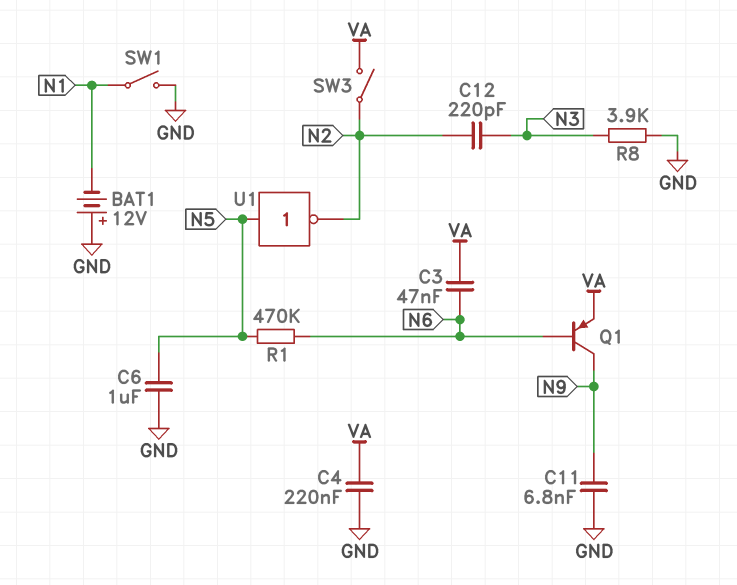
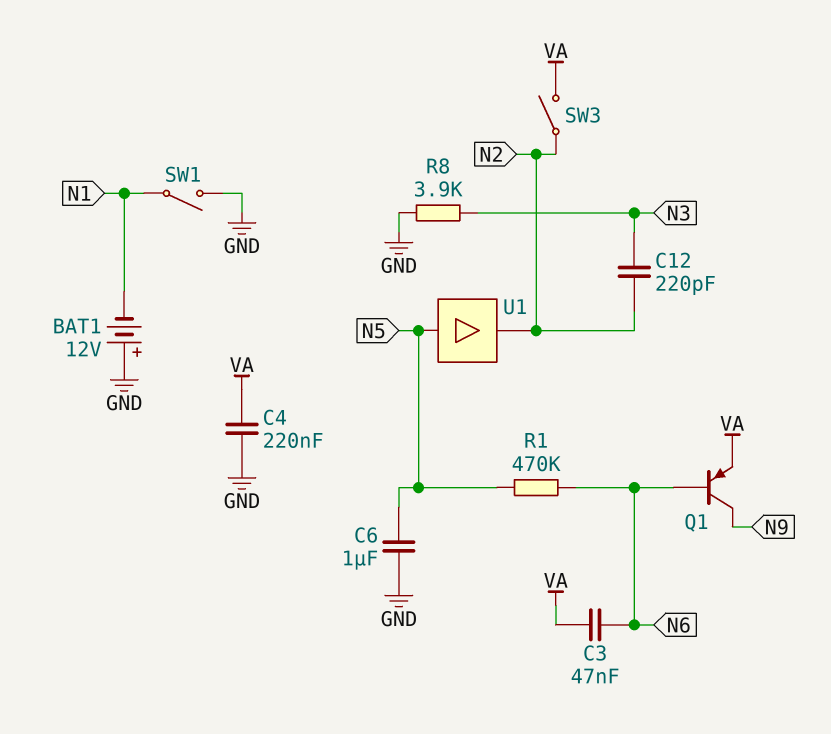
C11: 6.8nF (GND, N9) -> none
U1: NOT (in N5, out N2) -> buffer (in N5, out N2)

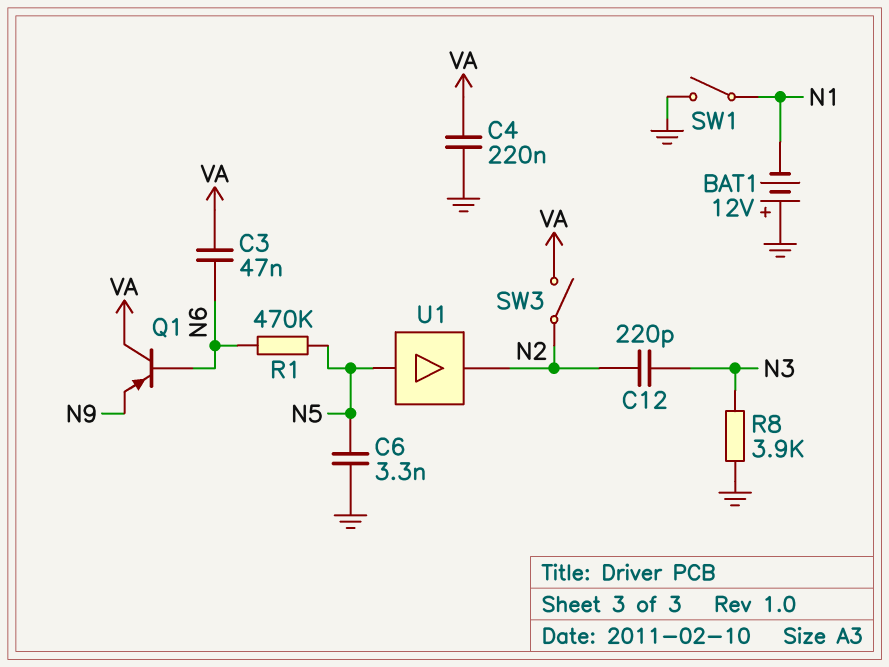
C6: 1uF (GND, N5) -> 3.3nF (GND, N5)
Q1: PNP (B N6, C N9, E VA) -> PNP (B N6, C VA, E N9)

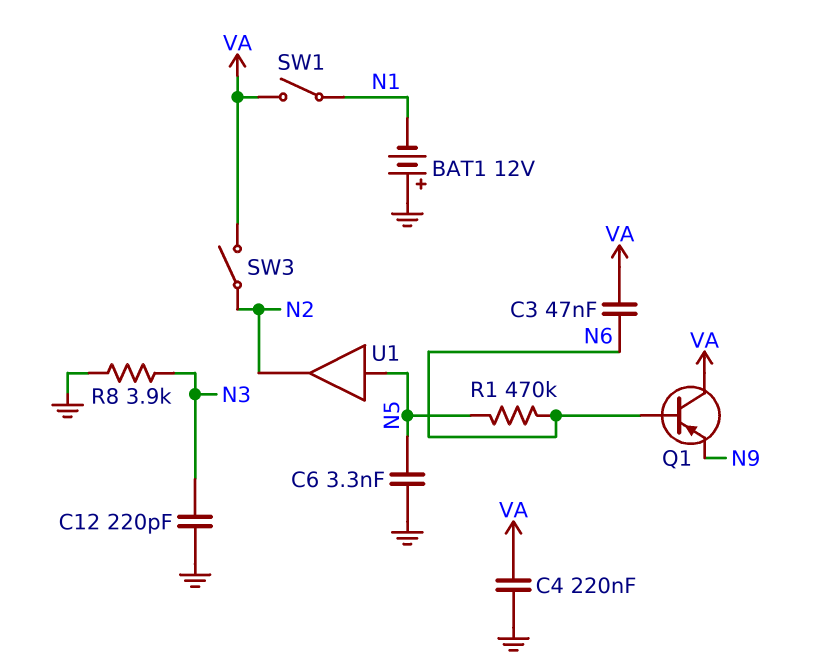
C12: 220pF (N2, N3) -> 220pF (GND, N3)
SW1: switch (GND, N1) -> switch (N1, VA)

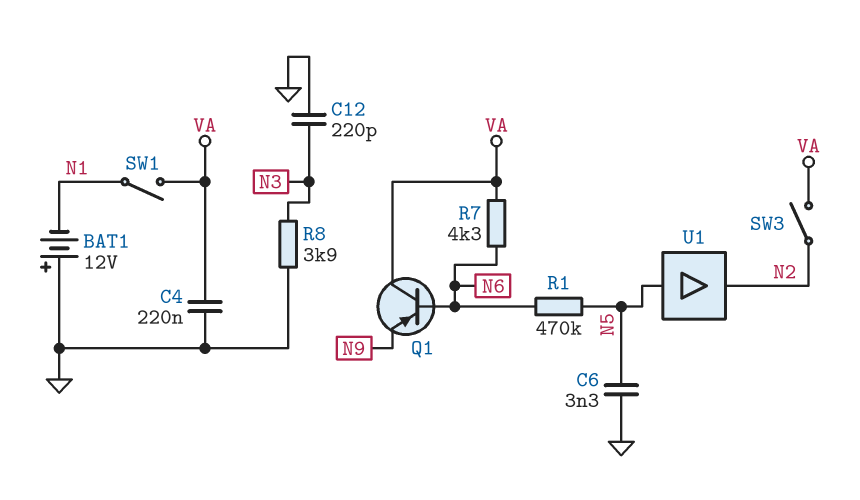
C3: 47nF (N6, VA) -> none
R7: none -> 4.3k (N6, VA)

